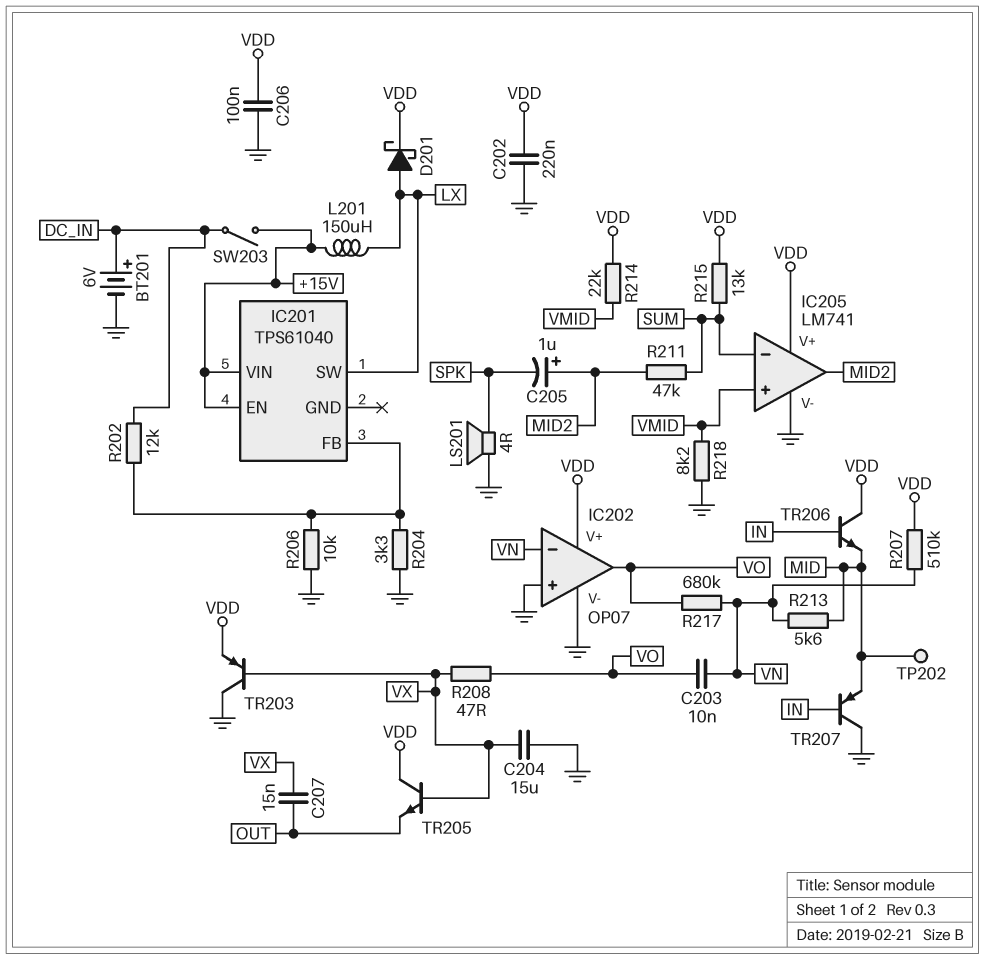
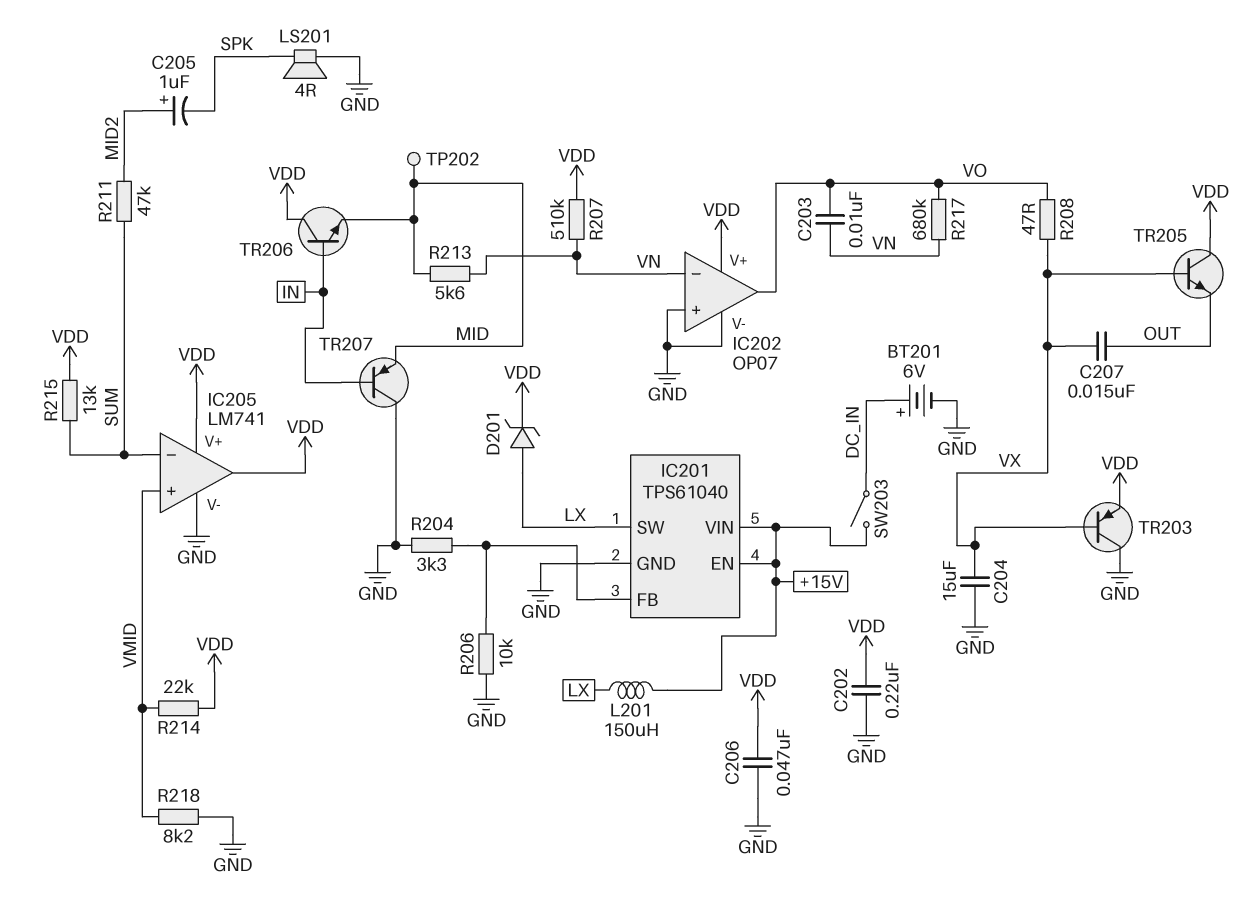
C206: 100nF (GND, VDD) -> 47nF (GND, VDD)
D201: schottky (A LX, K VDD) -> zener (A LX, K VDD)
IC201 pin GND: none -> GND
IC205 pin out: MID2 -> VDD
R202: 12k (DC_IN, IC201/FB) -> none

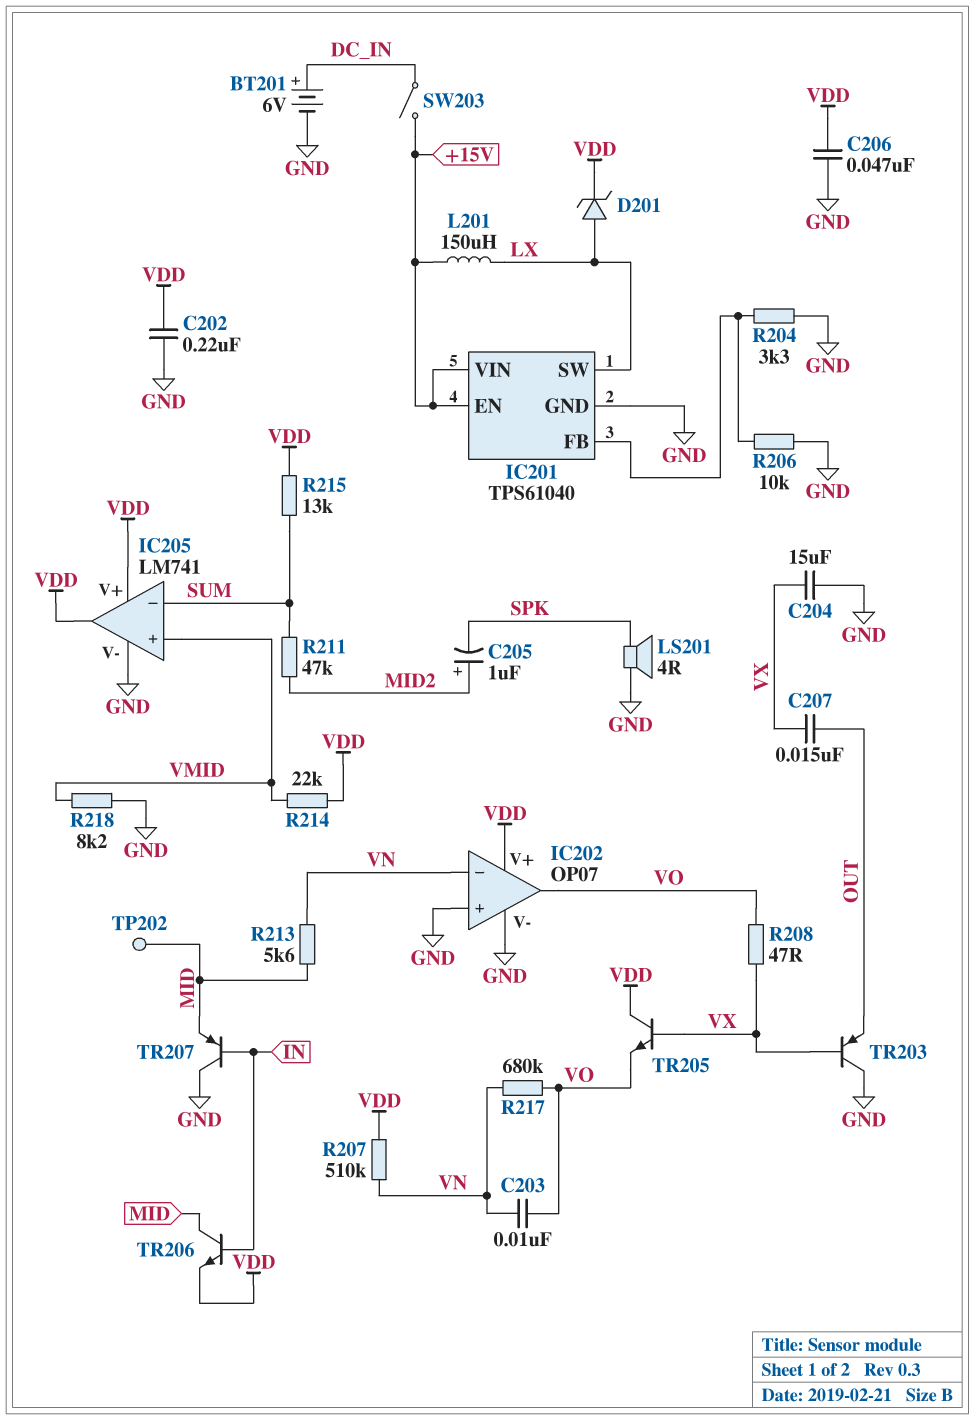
TR203: PNP (B VX, C GND, E VDD) -> PNP (B VX, C GND, E OUT)
TR205: NPN (B VX, C VDD, E OUT) -> NPN (B VX, C VDD, E VO)
TR206: NPN (B IN, C VDD, E MID) -> NPN (B IN, C MID, E VDD)

